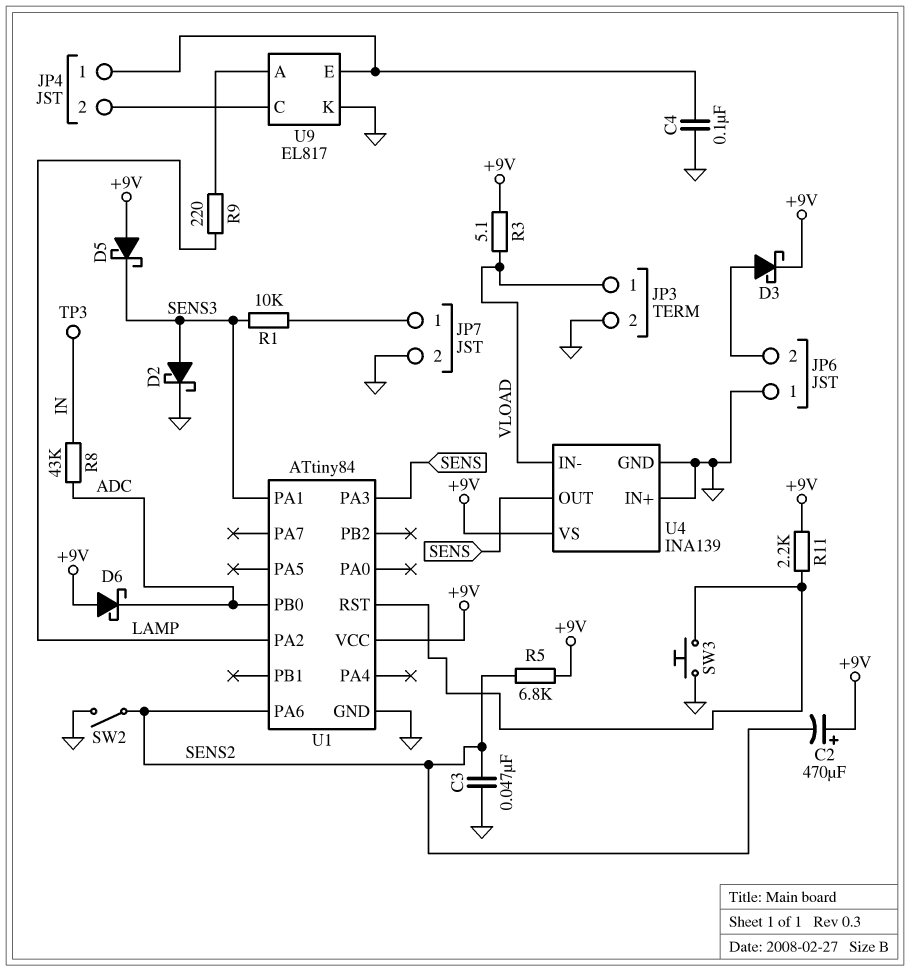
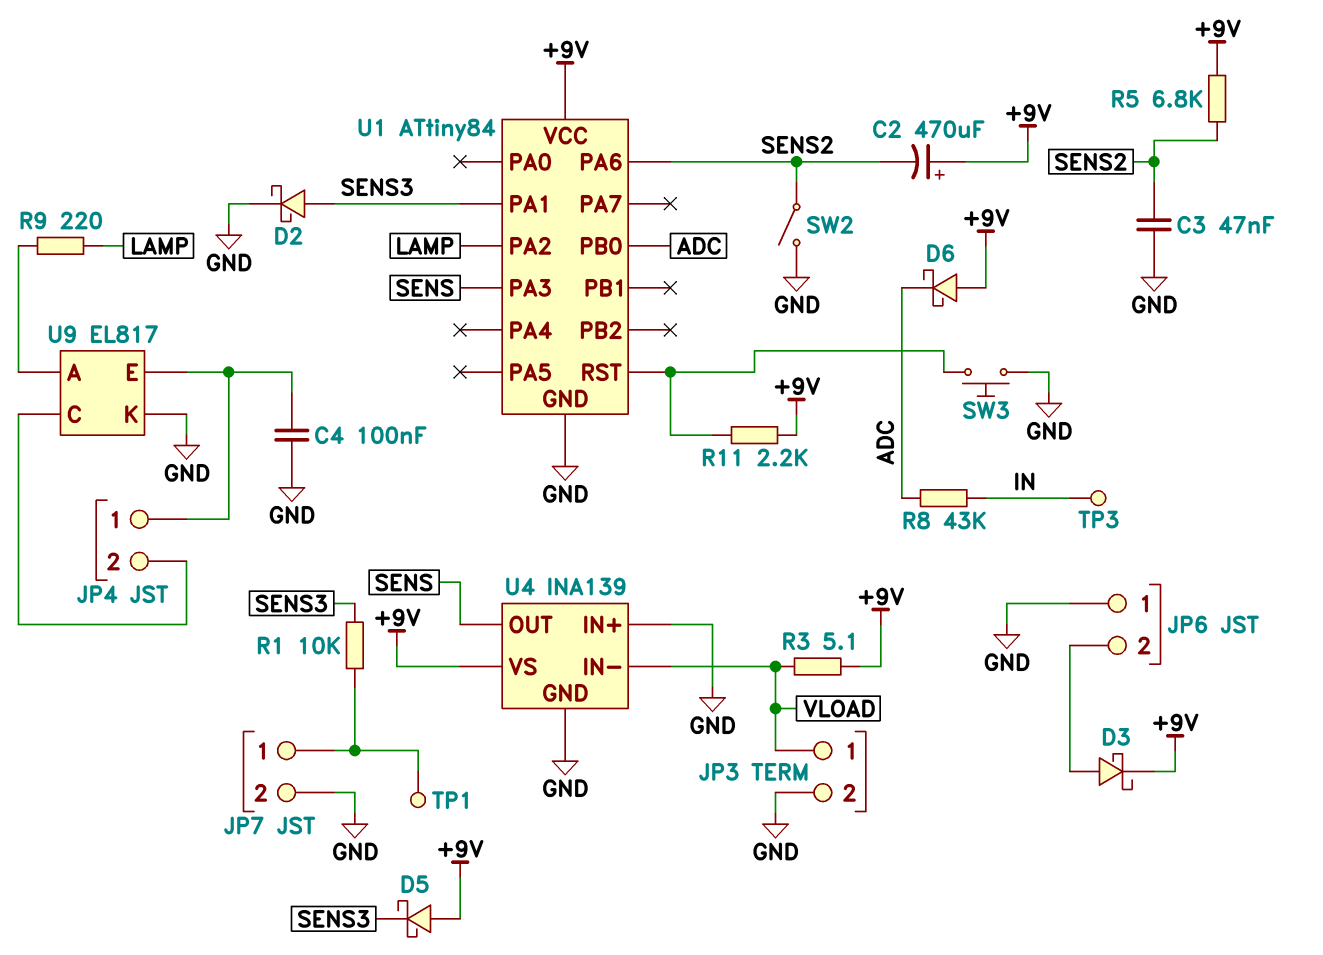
TP1: none -> test point (JP7/1)

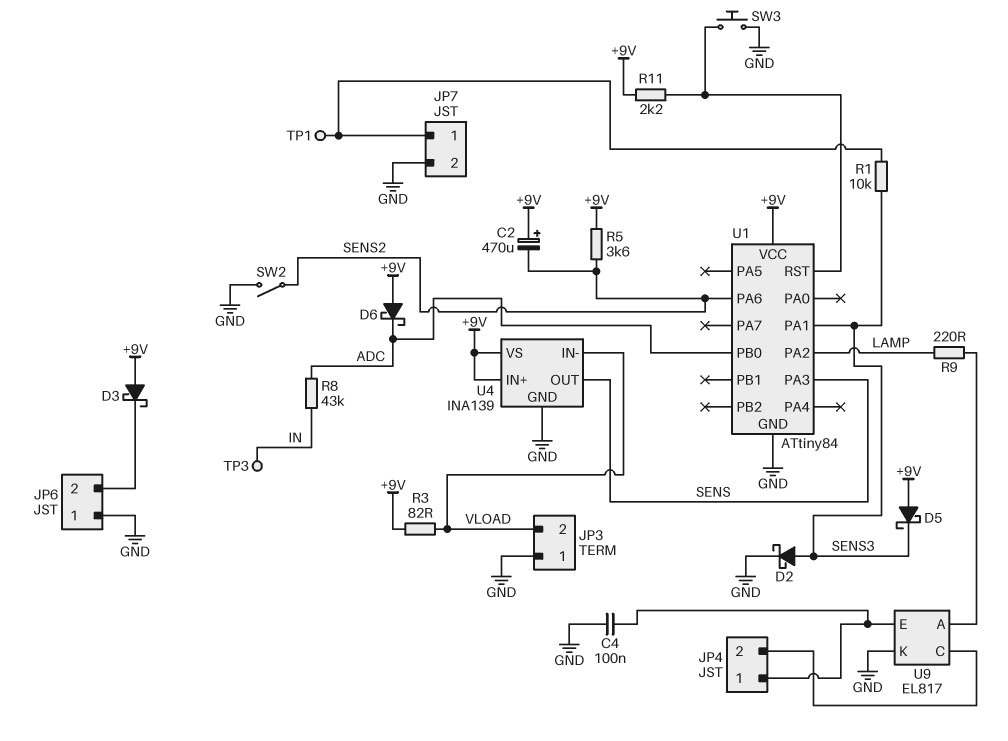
C3: 47nF (GND, SENS2) -> none
D3: schottky (A JP6/2, K +9V) -> schottky (A +9V, K JP6/2)
JP3 pin 1: VLOAD -> GND
JP3 pin 2: GND -> VLOAD
R3: 5.1 (+9V, VLOAD) -> 82 (+9V, VLOAD)
R5: 6.8k (+9V, SENS2) -> 3.6k (+9V, SENS2)
U4 pin IN+: GND -> +9V

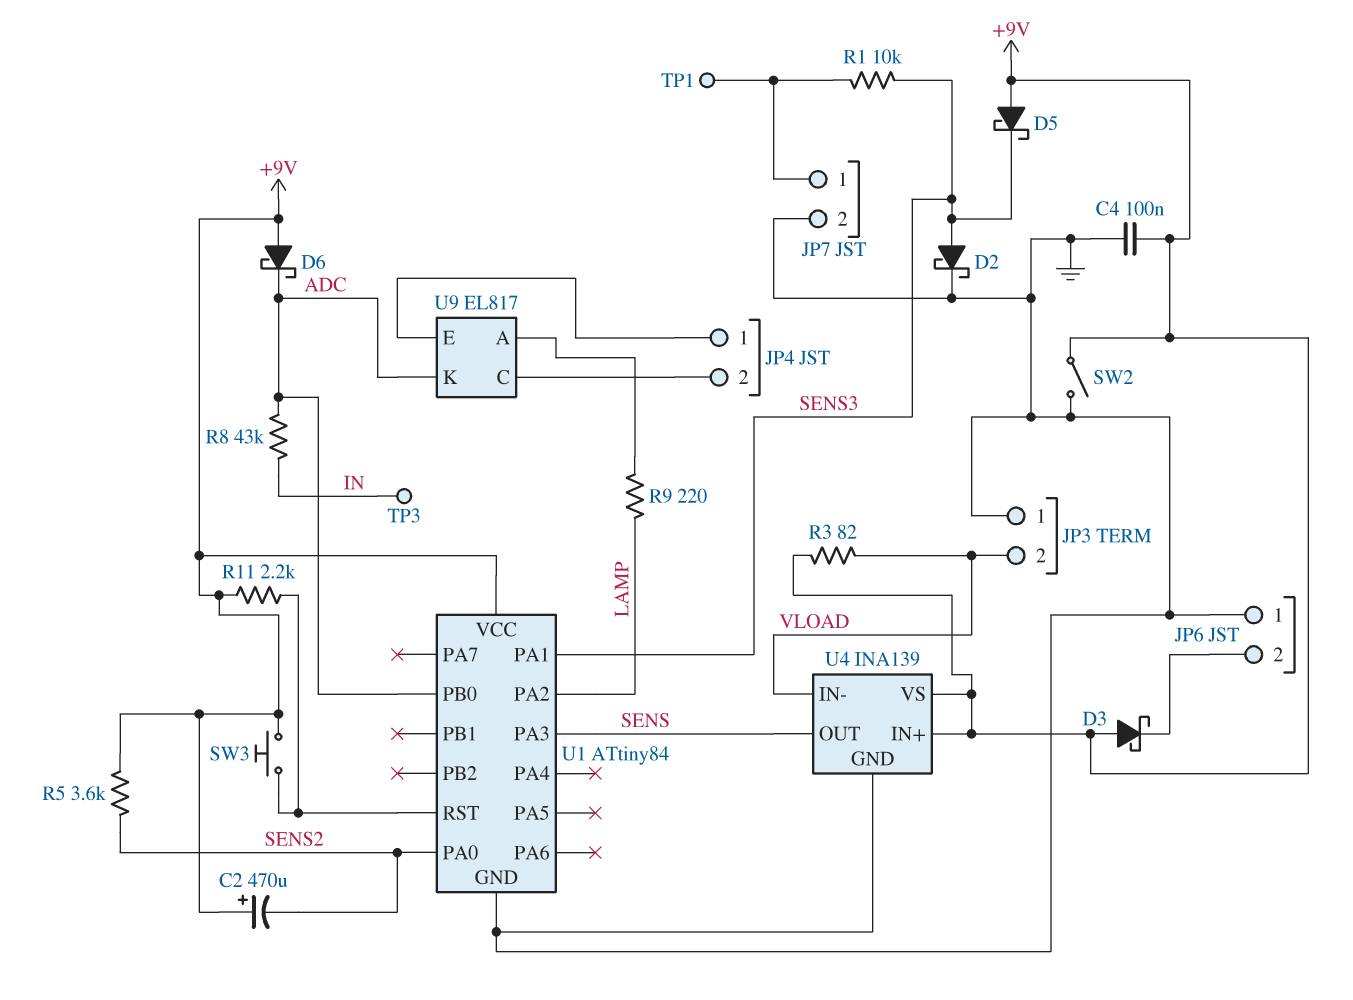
C4: 100nF (GND, JP4/1) -> 100nF (+9V, GND)
SW2: switch (GND, SENS2) -> switch (+9V, GND)
SW3: button (GND, U1/RST) -> button (+9V, U1/RST)
U1 pin PA0: none -> SENS2
U1 pin PA6: SENS2 -> none
U9 pin K: GND -> ADC

